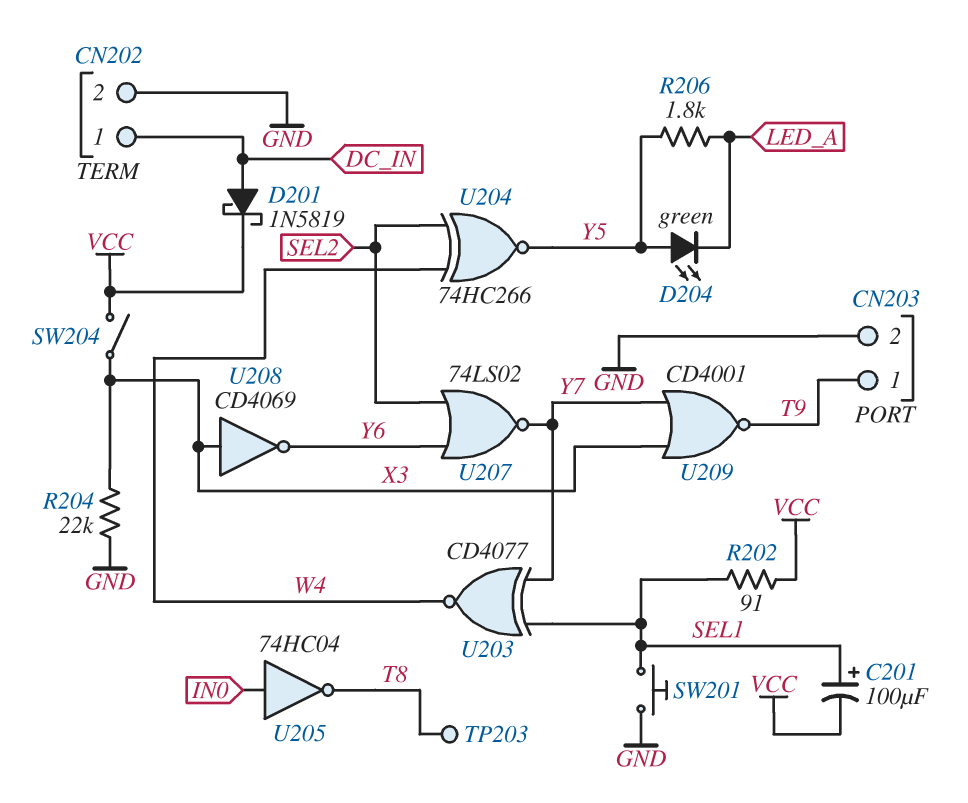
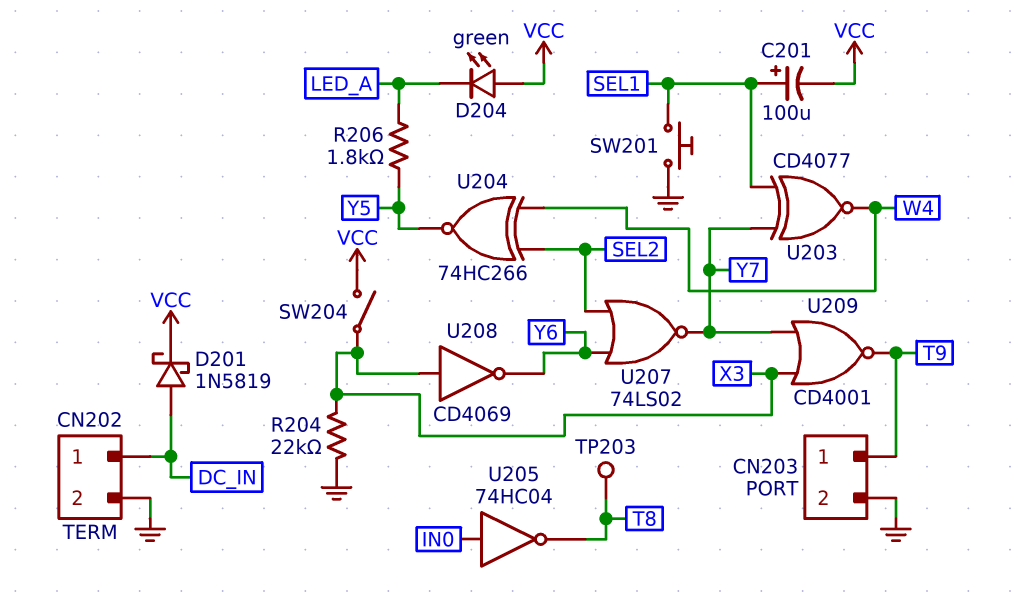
D204: LED green (A Y5, K LED_A) -> LED green (A VCC, K LED_A)
R202: 91 (SEL1, VCC) -> none

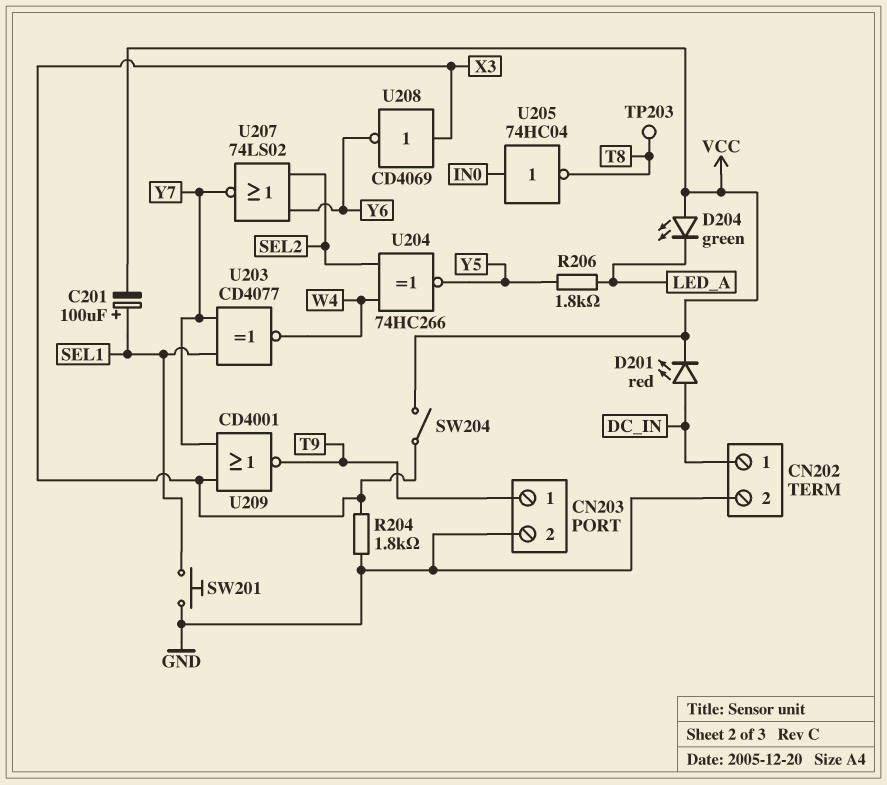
D201: schottky 1N5819 (A DC_IN, K VCC) -> LED red (A DC_IN, K VCC)
R204: 22k (GND, X3) -> 1.8k (GND, X3)

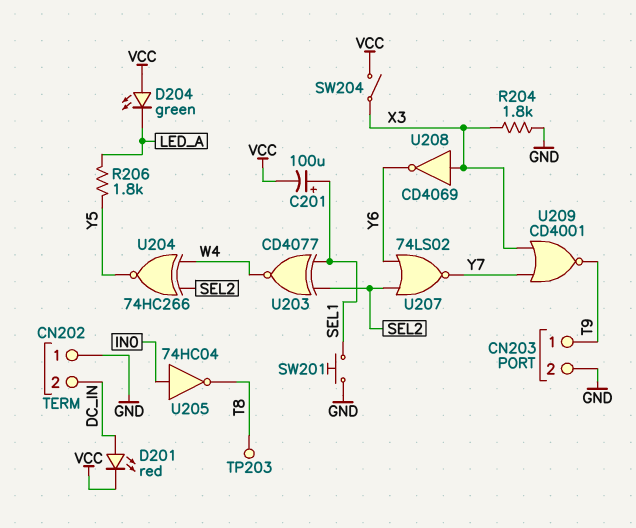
CN202 pin 1: DC_IN -> GND
CN202 pin 2: GND -> DC_IN
U203: XNOR CD4077 (in SEL1, in Y7, out W4) -> XNOR CD4077 (in SEL1, in SEL2, out W4)

